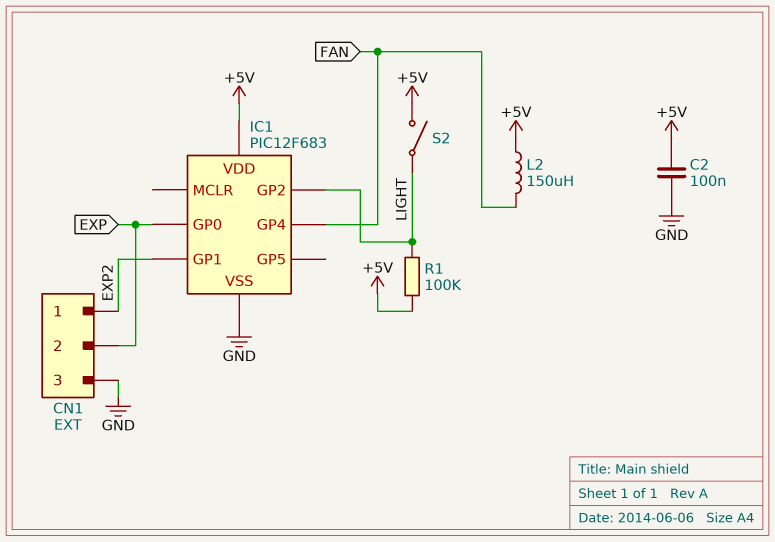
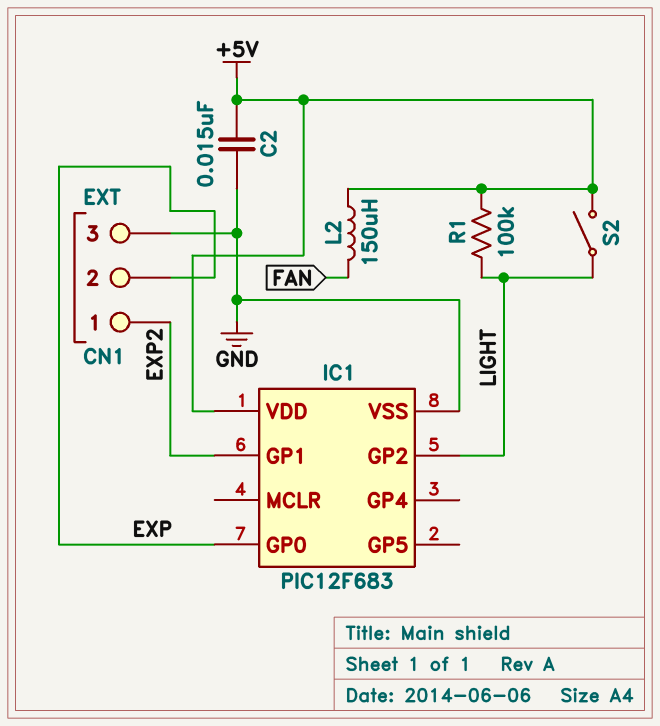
C2: 100nF (+5V, GND) -> 15nF (+5V, GND)
IC1 pin GP4: FAN -> none

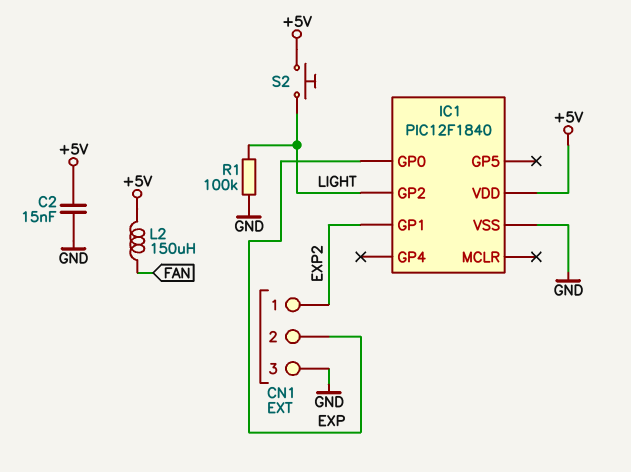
IC1: PIC12F683 -> PIC12F1840
R1: 100k (+5V, LIGHT) -> 100k (GND, LIGHT)
S2: switch (+5V, LIGHT) -> button (+5V, LIGHT)

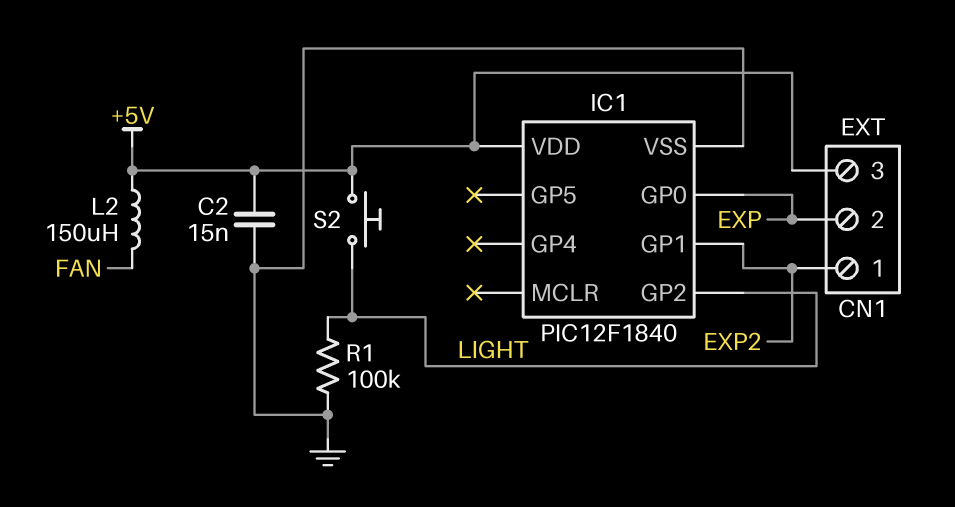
CN1 pin 3: GND -> +5V

